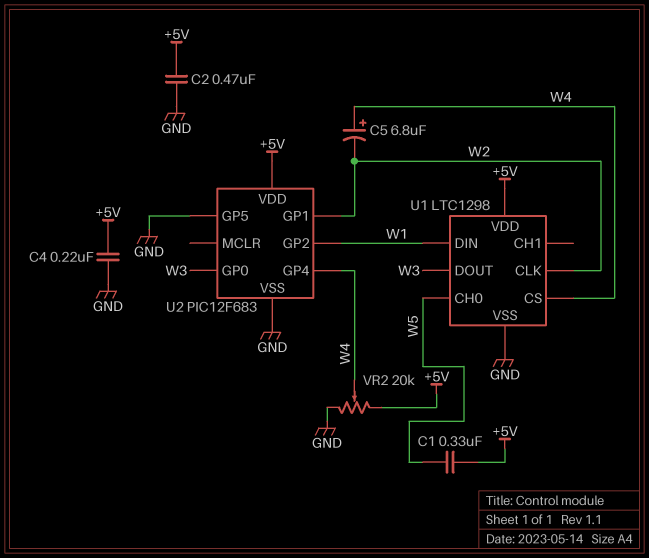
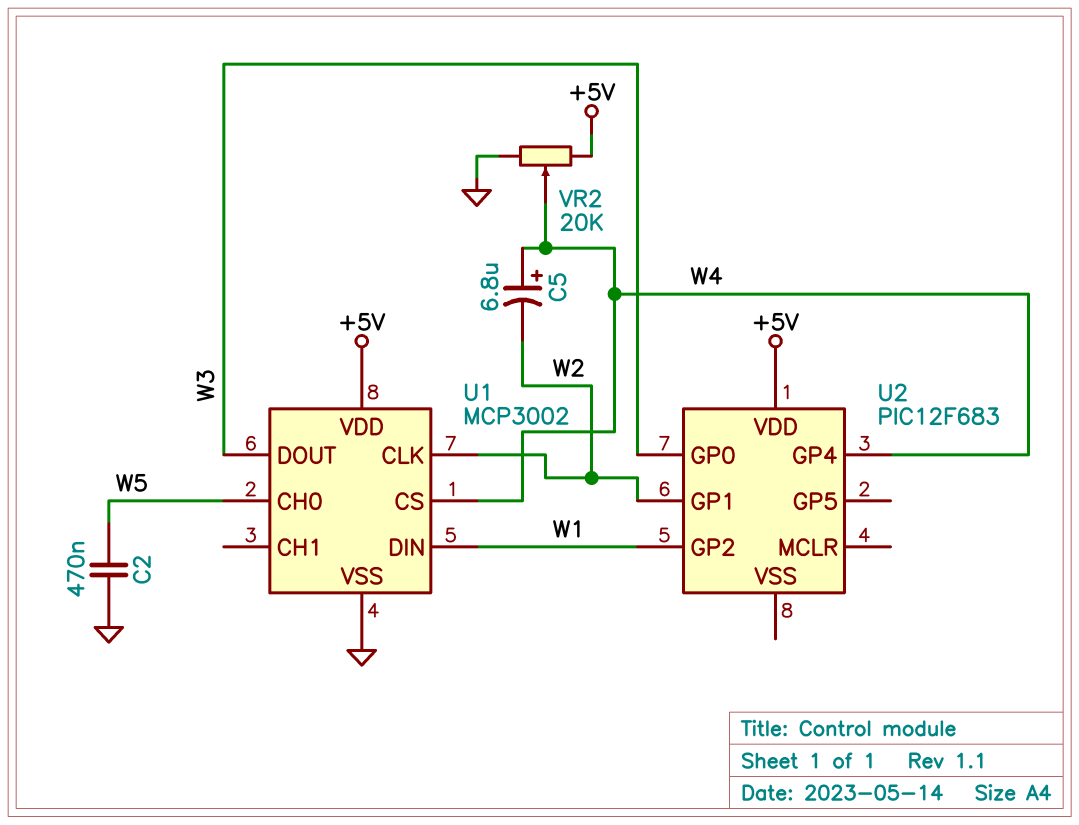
C1: 330nF (+5V, W5) -> none
C2: 470nF (+5V, GND) -> 470nF (GND, W5)
C4: 220nF (+5V, GND) -> none
U1: LTC1298 -> MCP3002
U2 pin GP5: GND -> none
U2 pin VSS: GND -> none

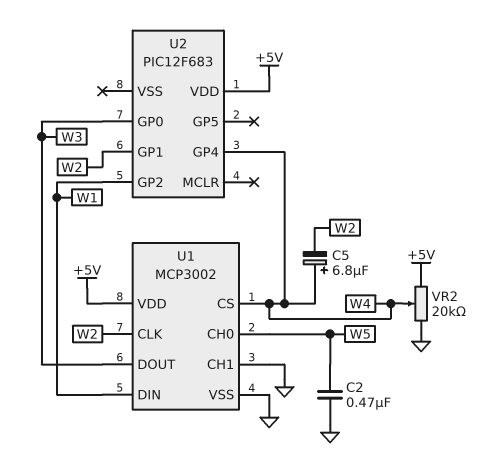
U1 pin CH1: none -> GND

